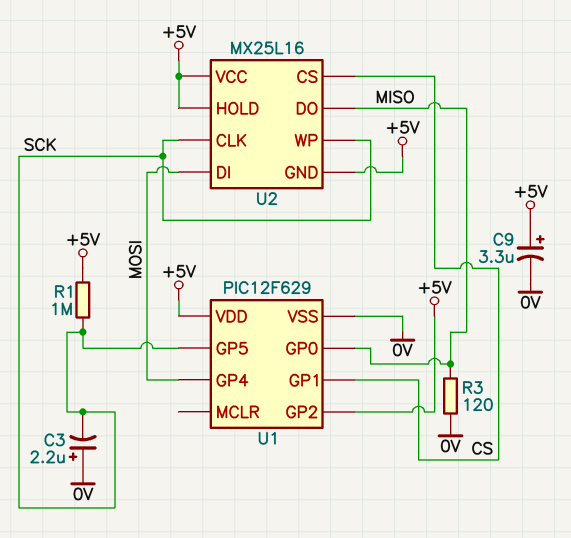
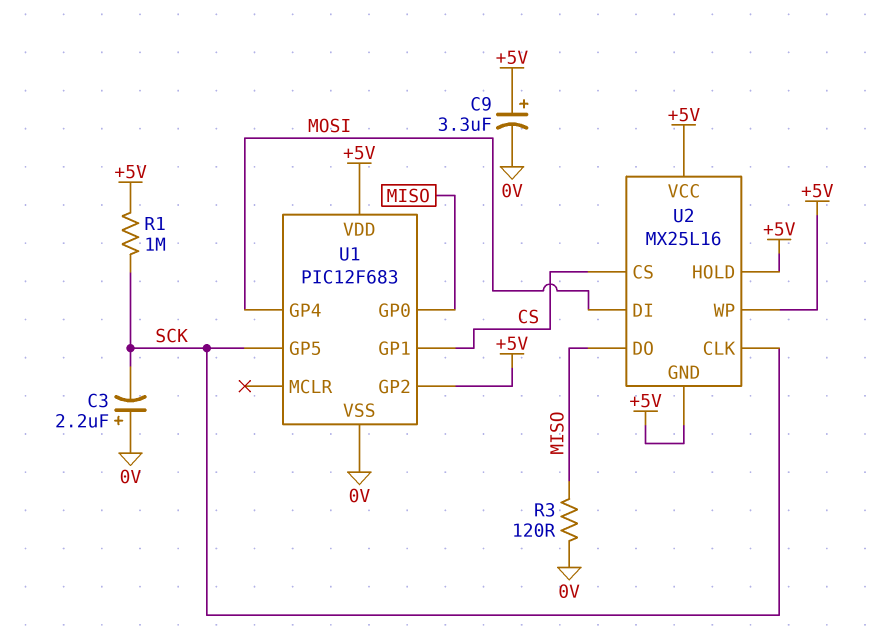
U1: PIC12F629 -> PIC12F683
U2 pin WP: SCK -> +5V

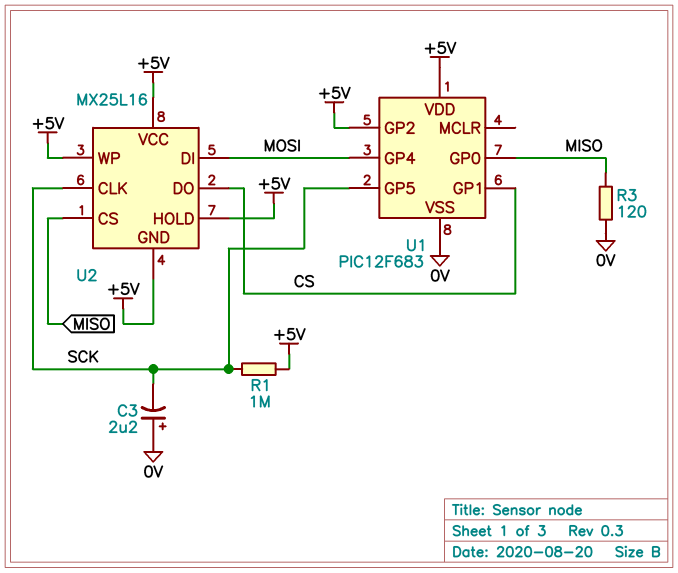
C9: 3.3uF (plus +5V, minus 0V) -> none
U2 pin CS: CS -> MISO
U2 pin DO: MISO -> CS

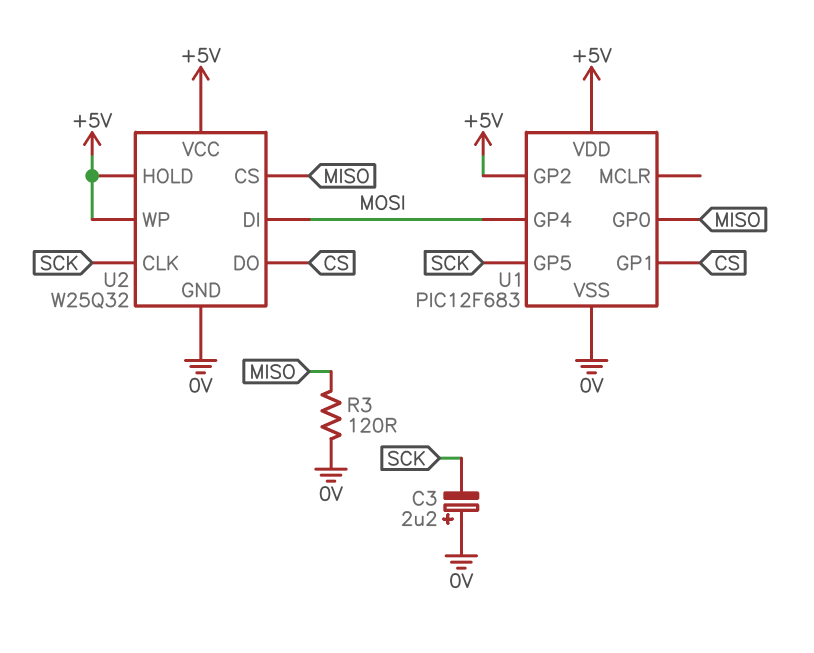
R1: 1M (+5V, SCK) -> none
U2: MX25L16 -> W25Q32
U2 pin GND: +5V -> 0V

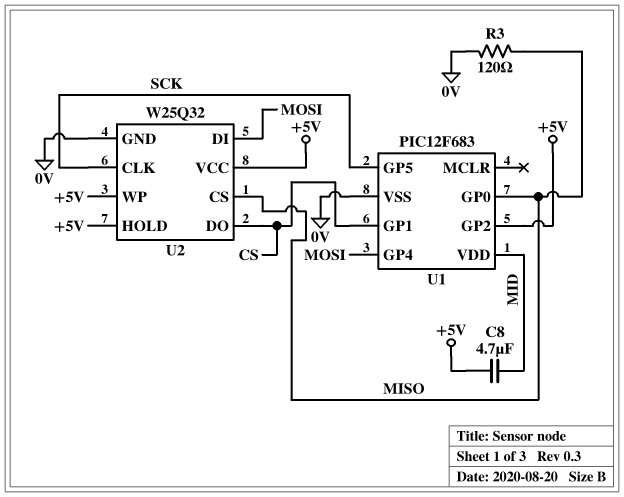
C3: 2.2uF (plus 0V, minus SCK) -> none
C8: none -> 4.7uF (+5V, MID)
U1 pin VDD: +5V -> MID

